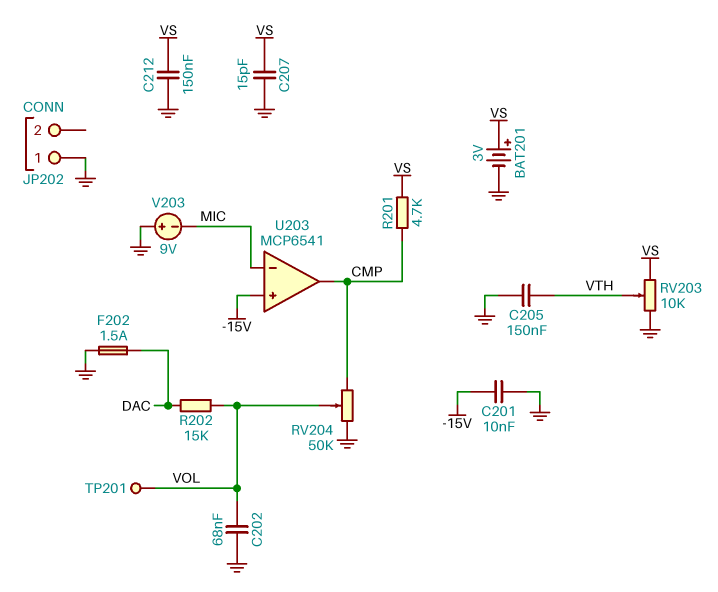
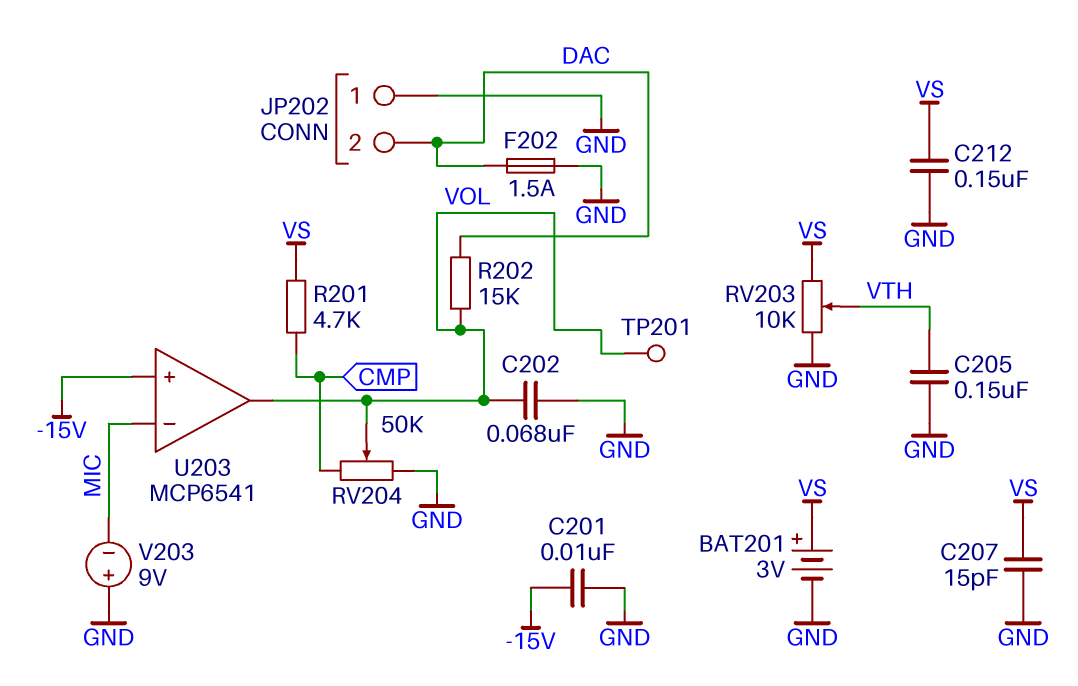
JP202 pin 2: none -> DAC
U203 pin out: CMP -> VOL

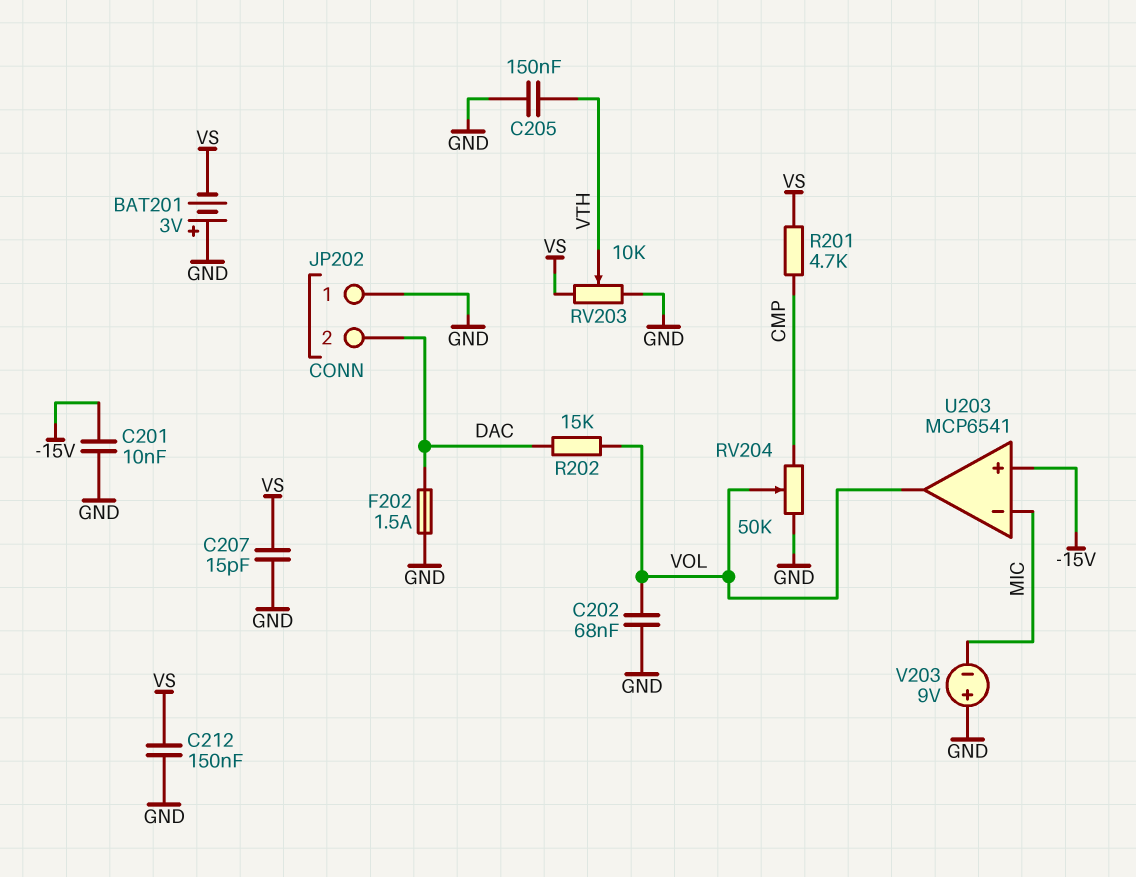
BAT201: 3V (plus VS, minus GND) -> 3V (plus GND, minus VS)
TP201: test point (VOL) -> none

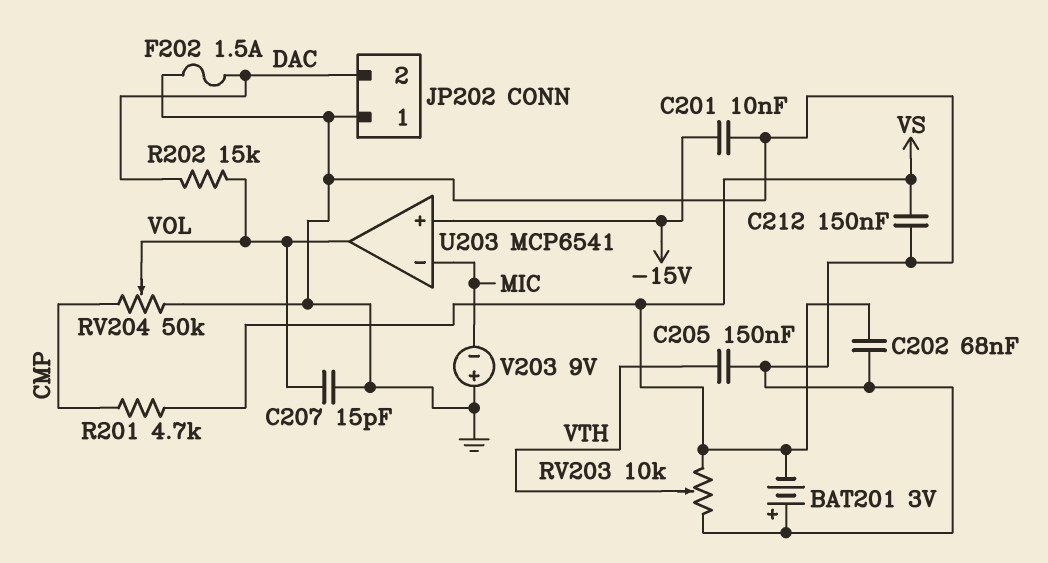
C202: 68nF (GND, VOL) -> 68nF (GND, VS)
C207: 15pF (GND, VS) -> 15pF (GND, VOL)

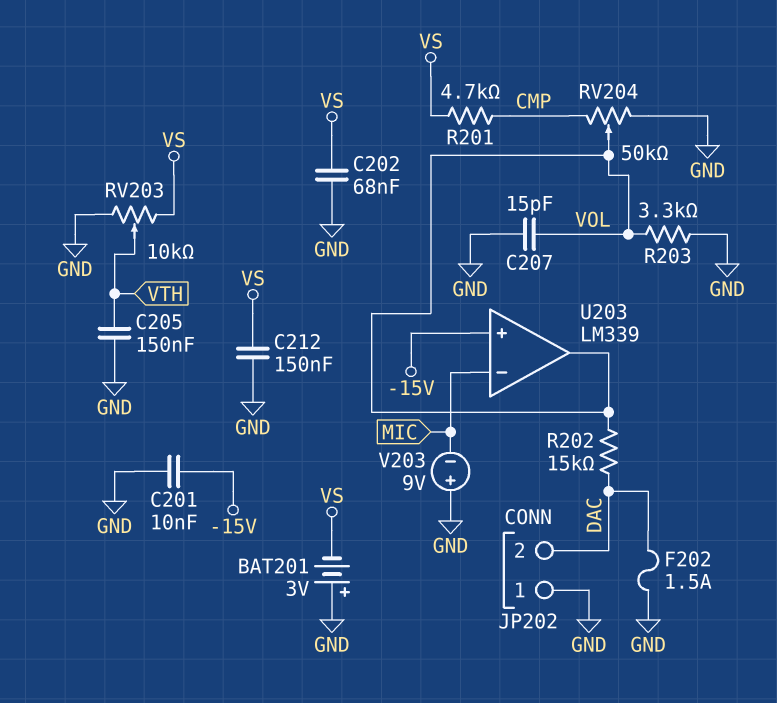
R203: none -> 3.3k (GND, VOL)
U203: MCP6541 -> LM339

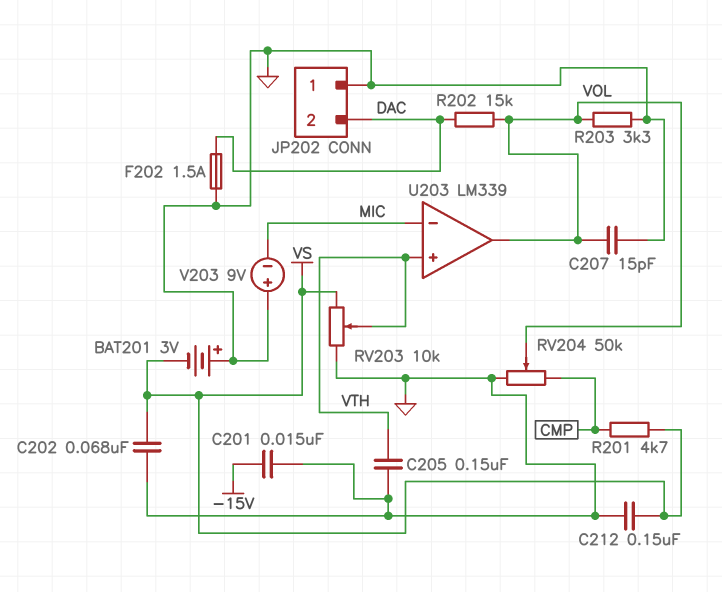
C201: 10nF (-15V, GND) -> 15nF (-15V, GND)
U203 pin in+: -15V -> VTH

